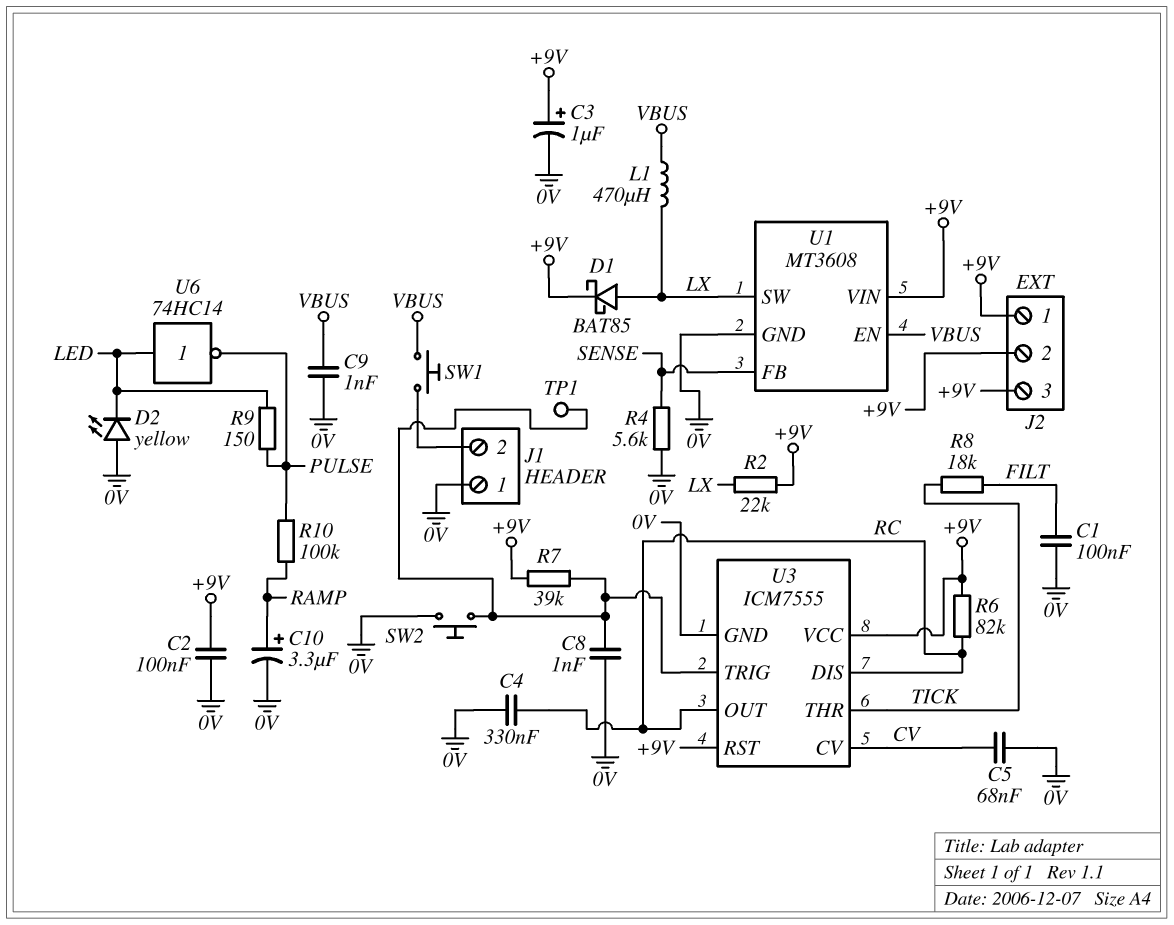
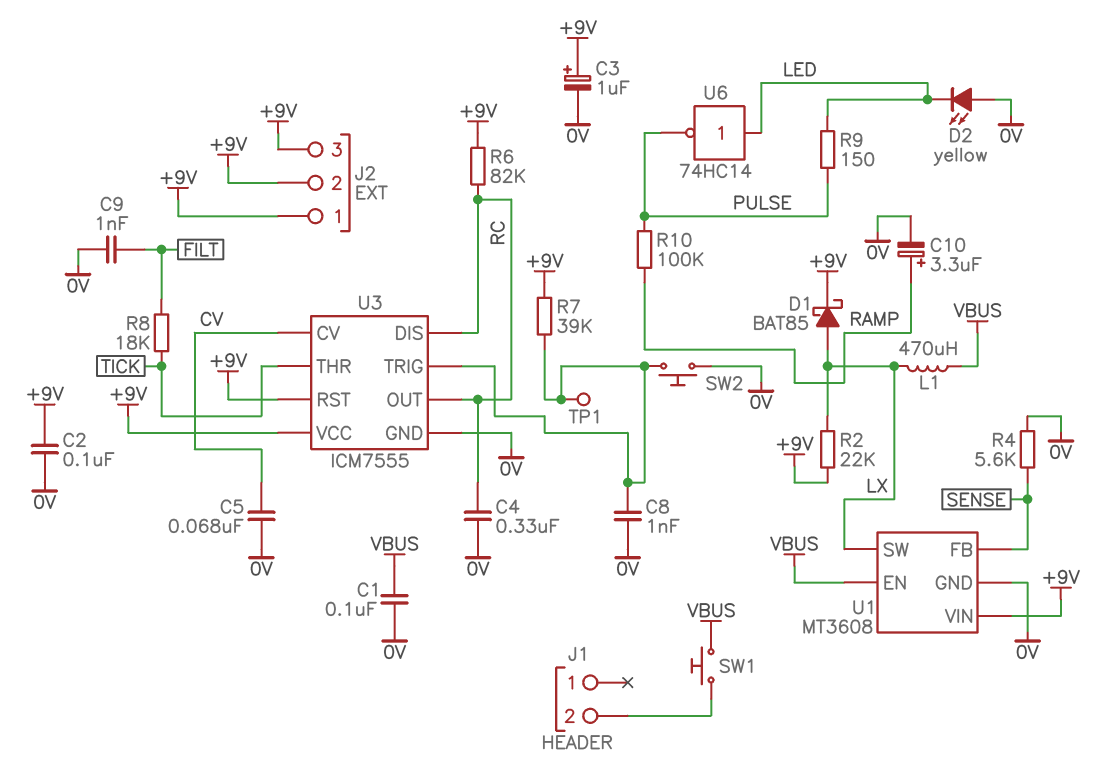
C1: 100nF (0V, FILT) -> 100nF (0V, VBUS)
C9: 1nF (0V, VBUS) -> 1nF (0V, FILT)
J1 pin 1: 0V -> none

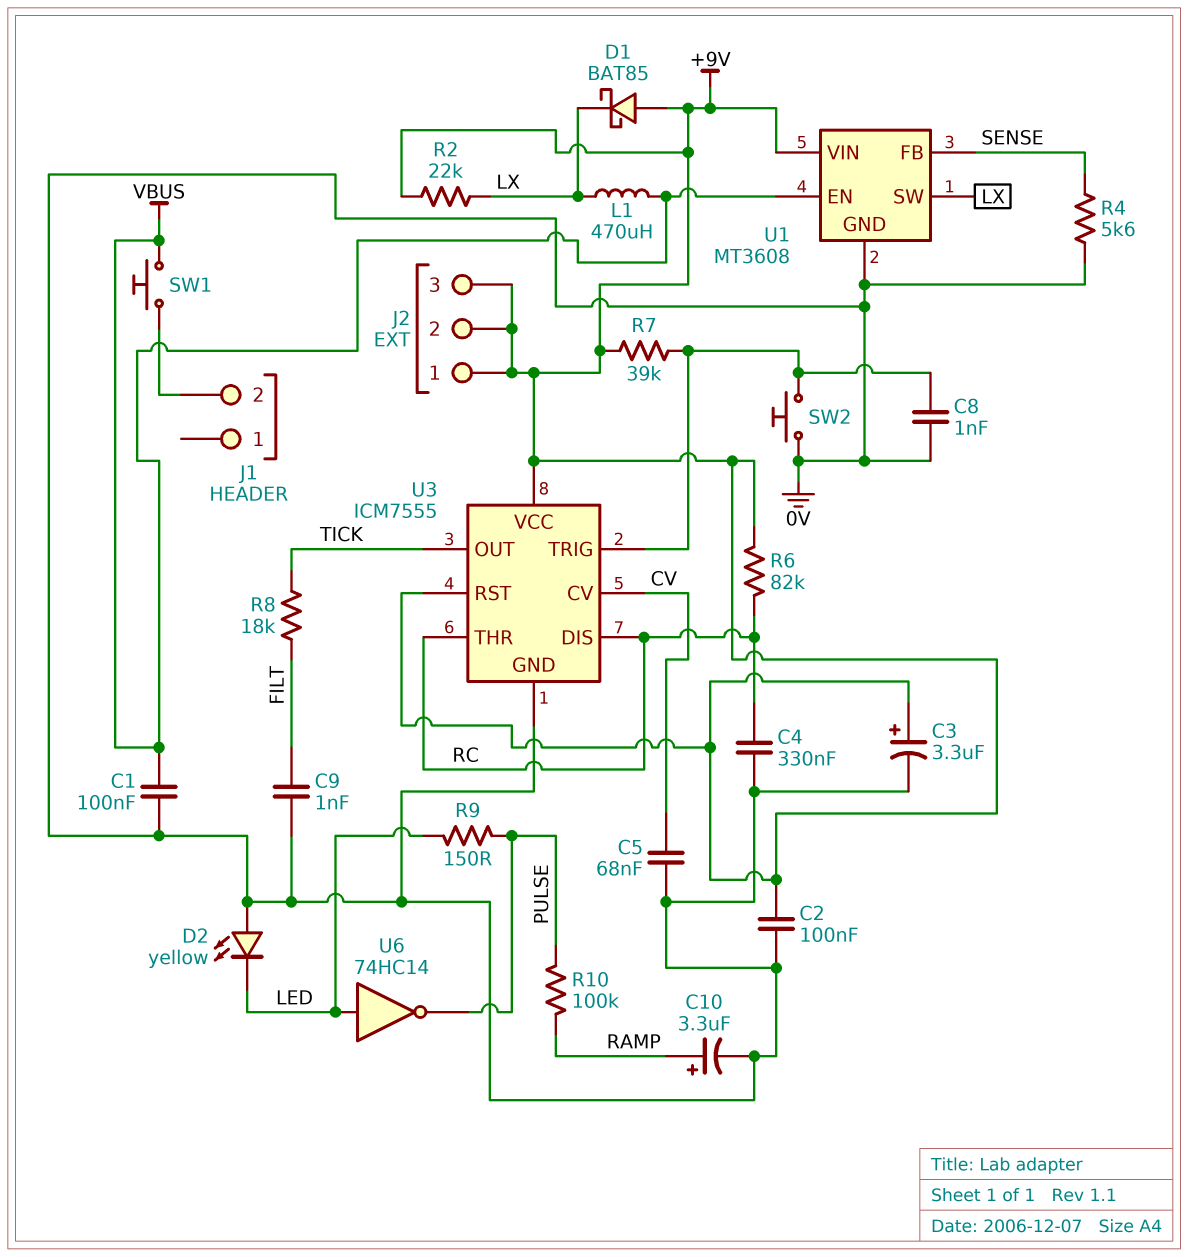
C3: 1uF (plus +9V, minus 0V) -> 3.3uF (plus +9V, minus 0V)
D1: schottky BAT85 (A LX, K +9V) -> schottky BAT85 (A +9V, K LX)
TP1: test point (U3/TRIG) -> none
U3 pin OUT: RC -> TICK
U3 pin THR: TICK -> RC

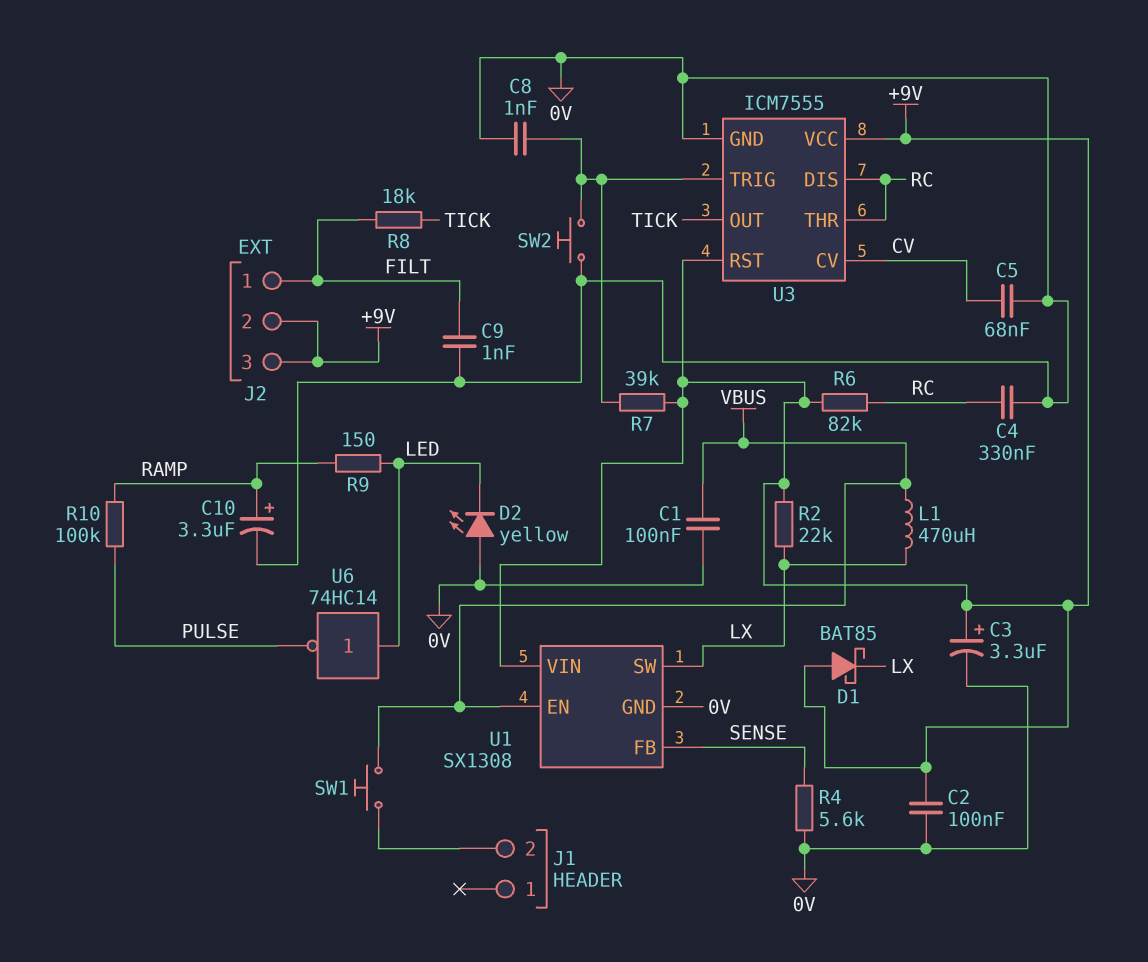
J2 pin 1: +9V -> FILT
R9: 150 (LED, PULSE) -> 150 (LED, RAMP)
U1: MT3608 -> SX1308

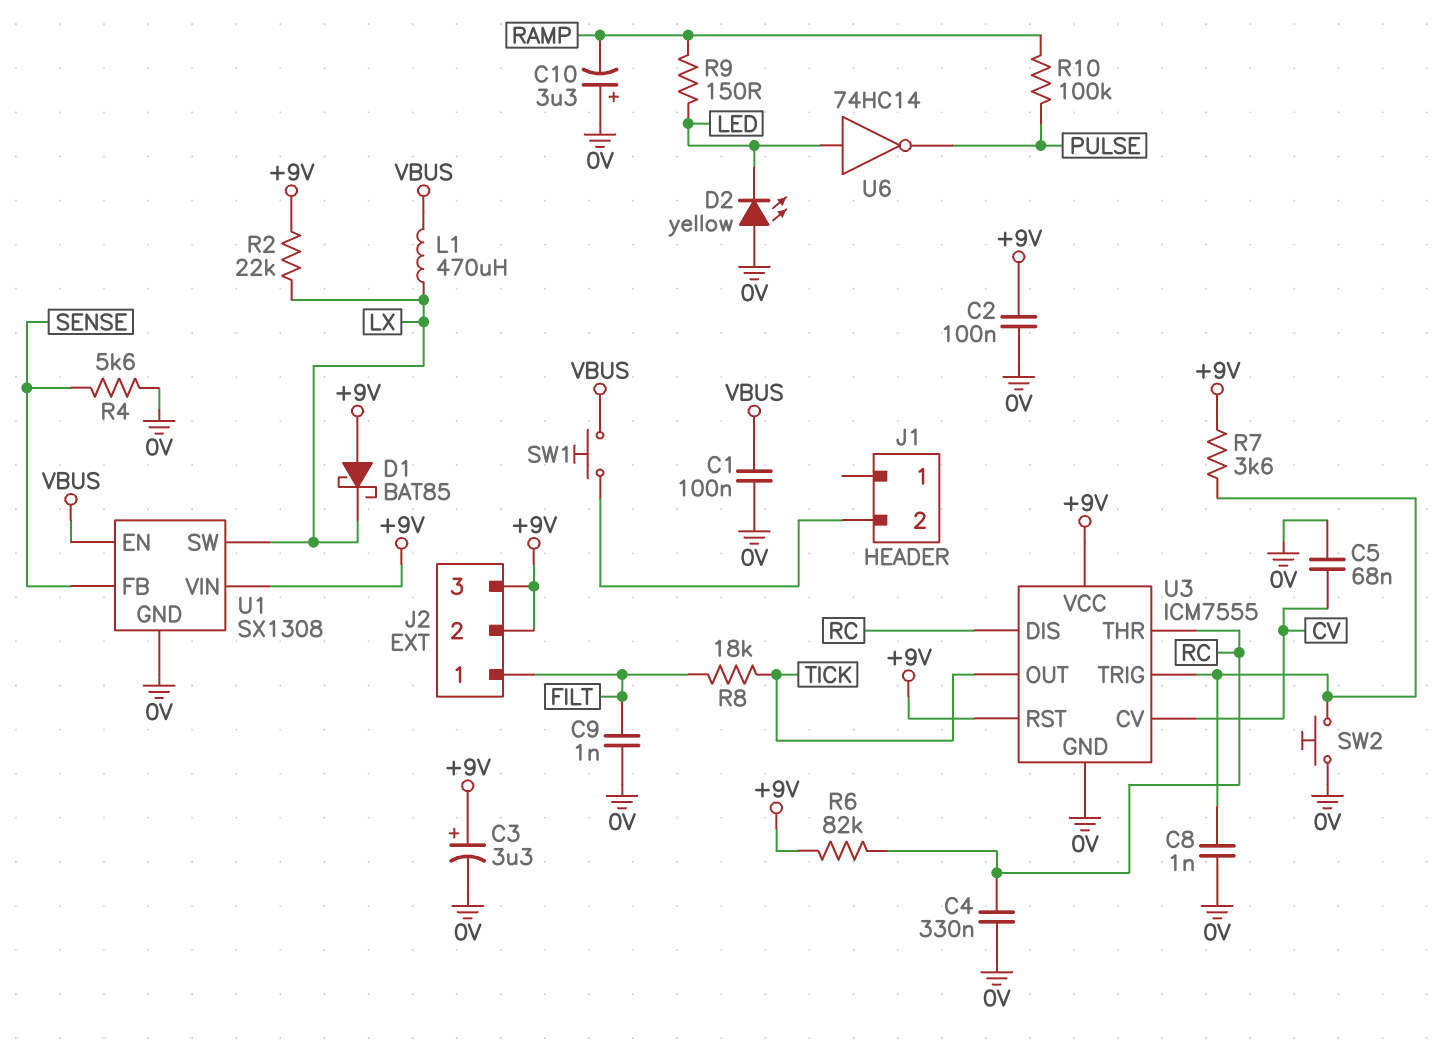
C10: 3.3uF (plus RAMP, minus 0V) -> 3.3uF (plus 0V, minus RAMP)
R7: 39k (+9V, U3/TRIG) -> 3.6k (+9V, U3/TRIG)

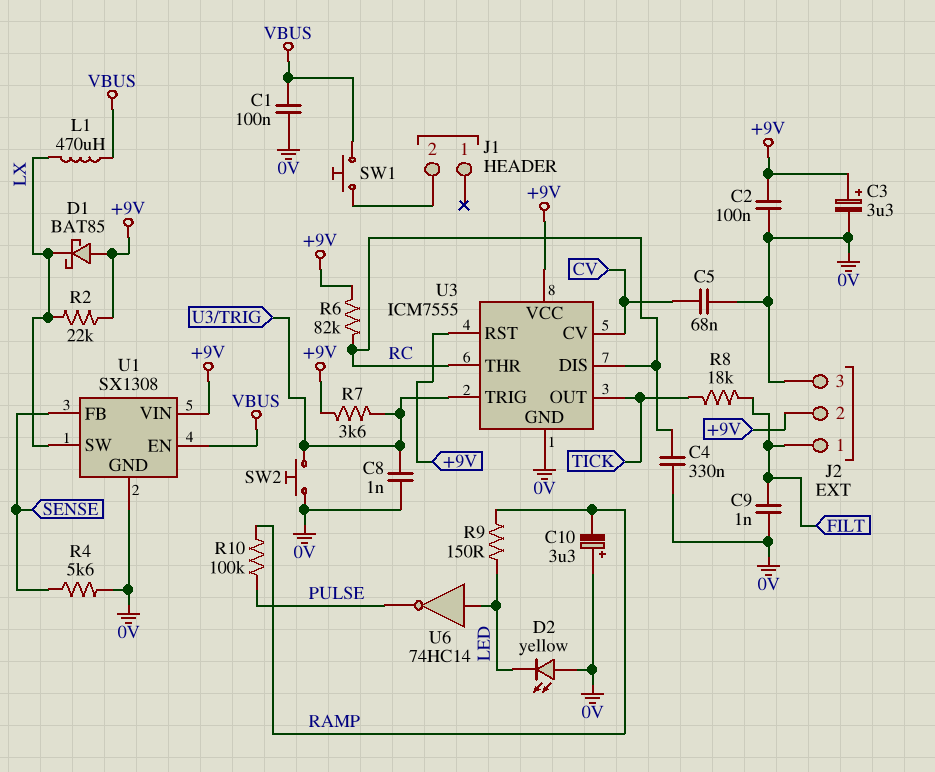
J2 pin 3: +9V -> 0V

